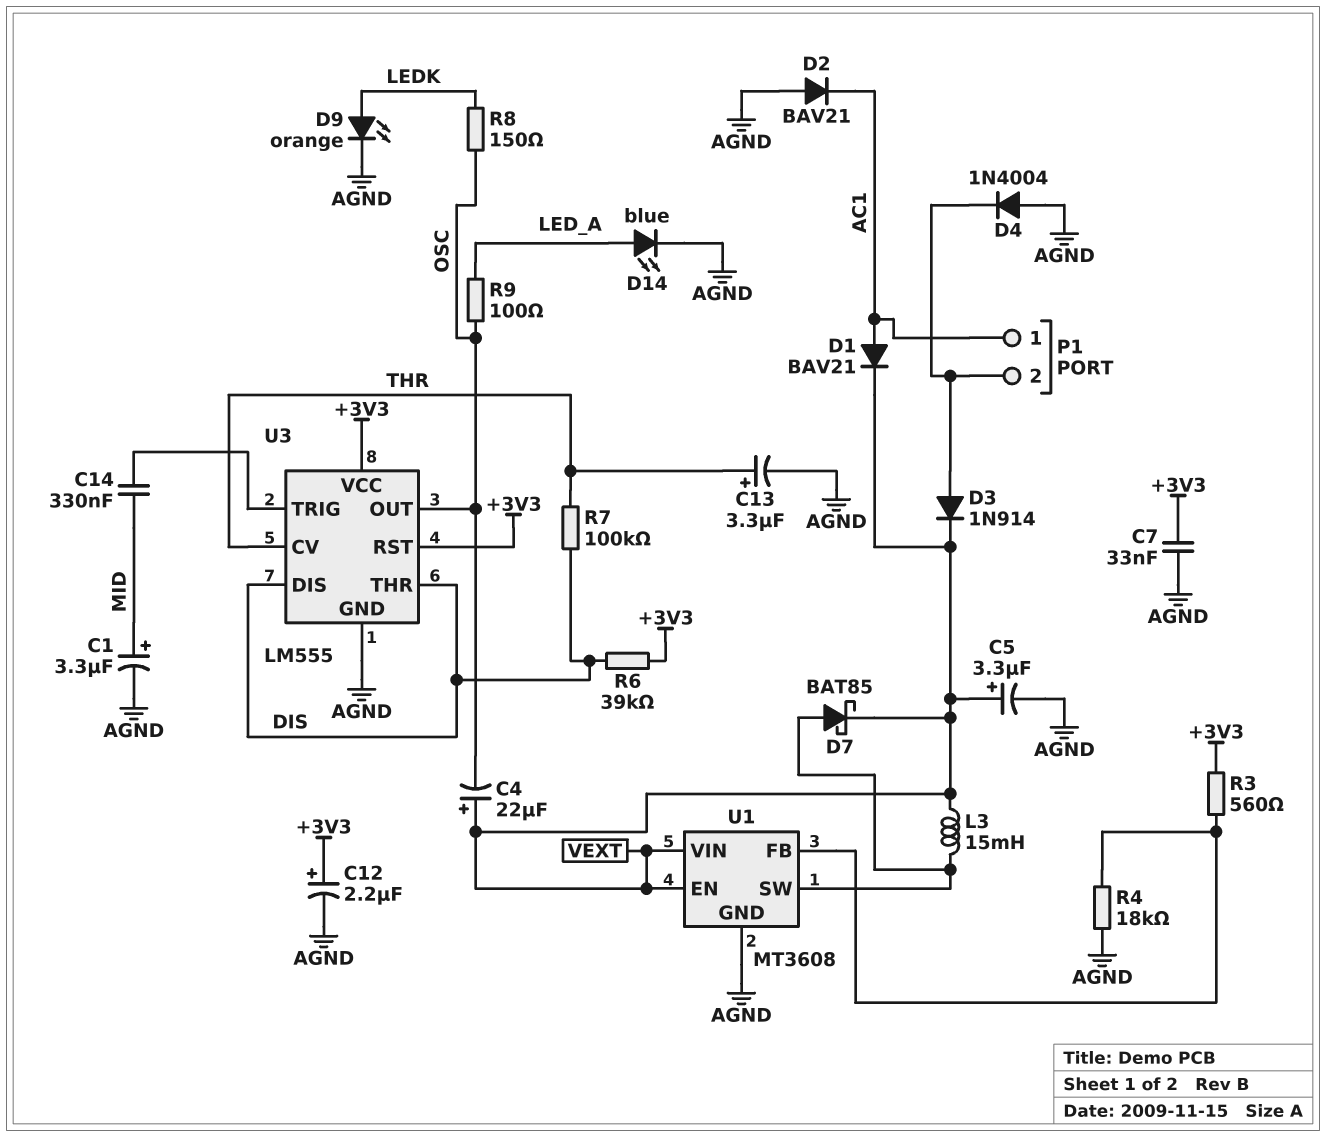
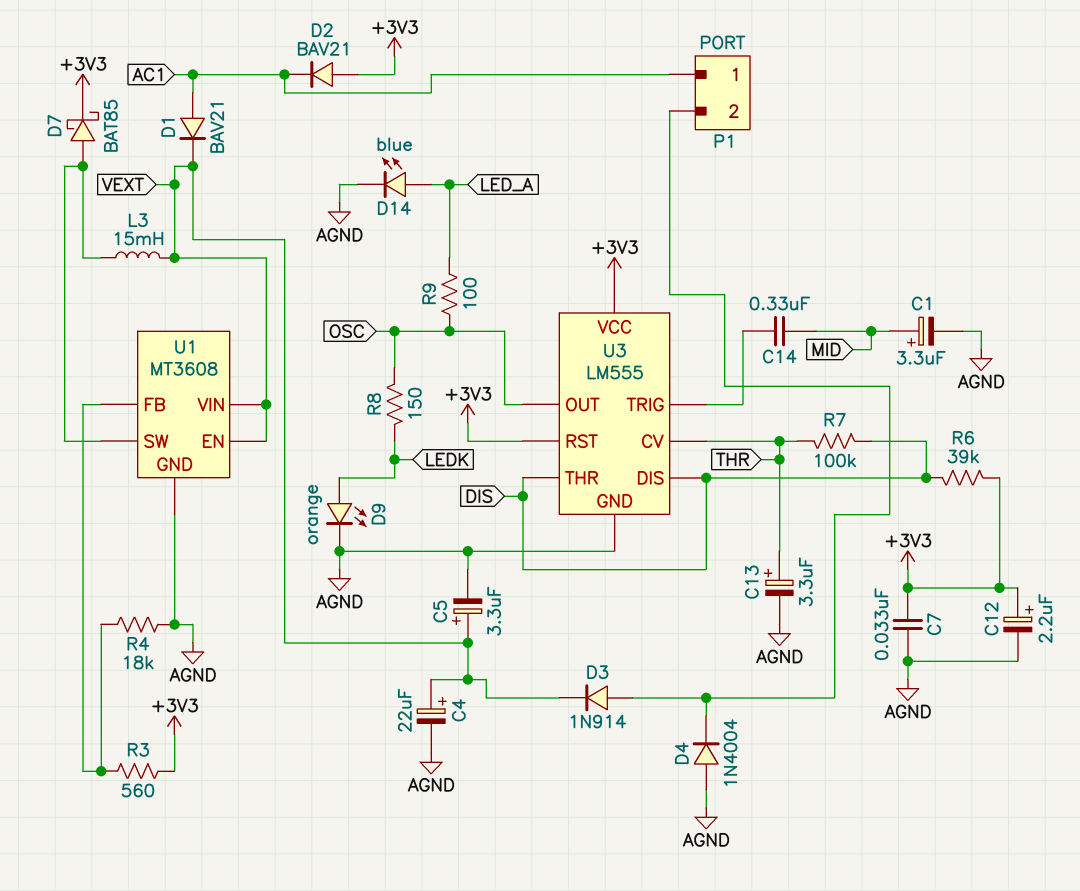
C4: 22uF (plus VEXT, minus OSC) -> 22uF (plus VEXT, minus AGND)
D2: diode BAV21 (A AGND, K AC1) -> diode BAV21 (A +3V3, K AC1)
D7: schottky BAT85 (A U1/SW, K VEXT) -> schottky BAT85 (A U1/SW, K +3V3)

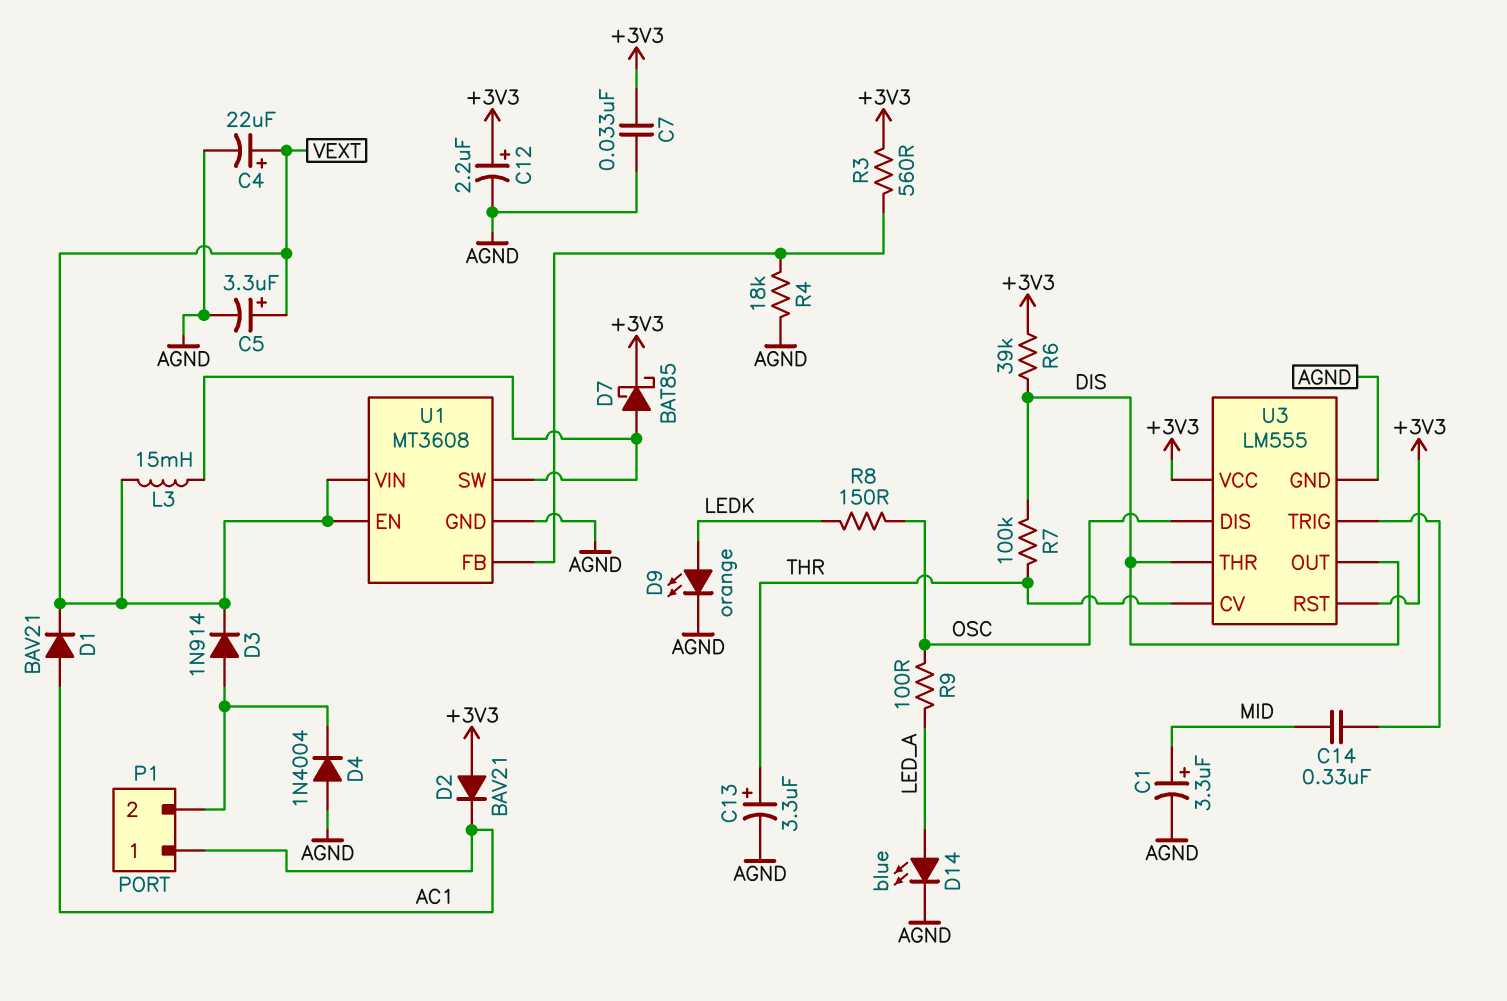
U3 pin DIS: DIS -> OSC
U3 pin OUT: OSC -> DIS

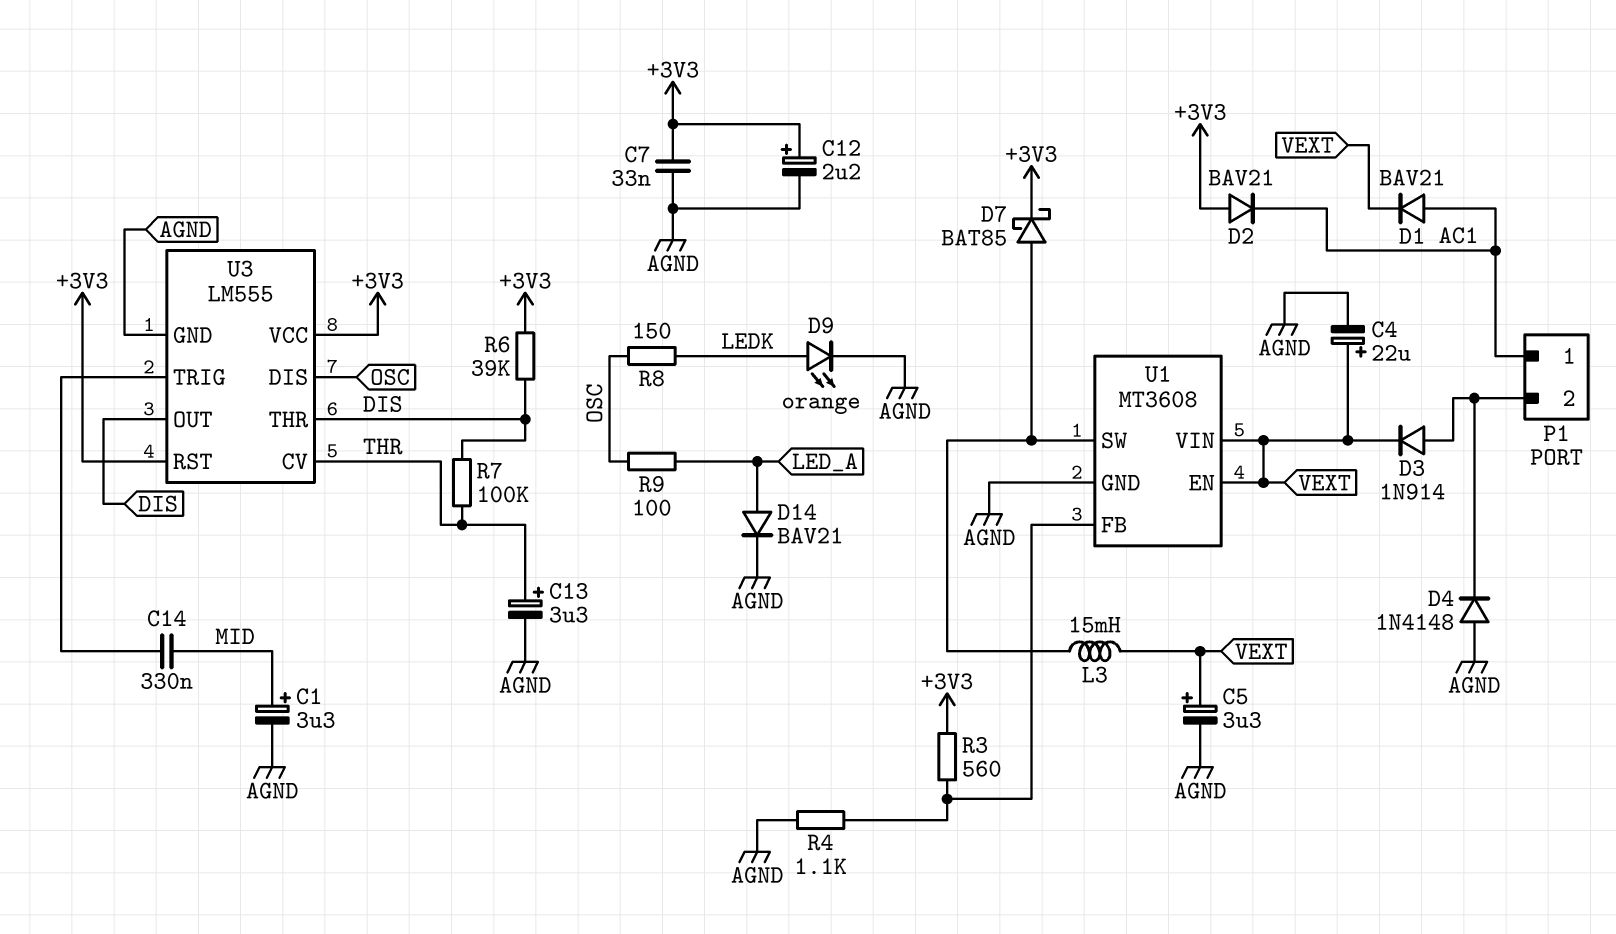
D4: diode 1N4004 (A AGND, K P1/2) -> diode 1N4148 (A AGND, K P1/2)
D14: LED blue (A LED_A, K AGND) -> diode BAV21 (A LED_A, K AGND)
R4: 18k (AGND, U1/FB) -> 1.1k (AGND, U1/FB)

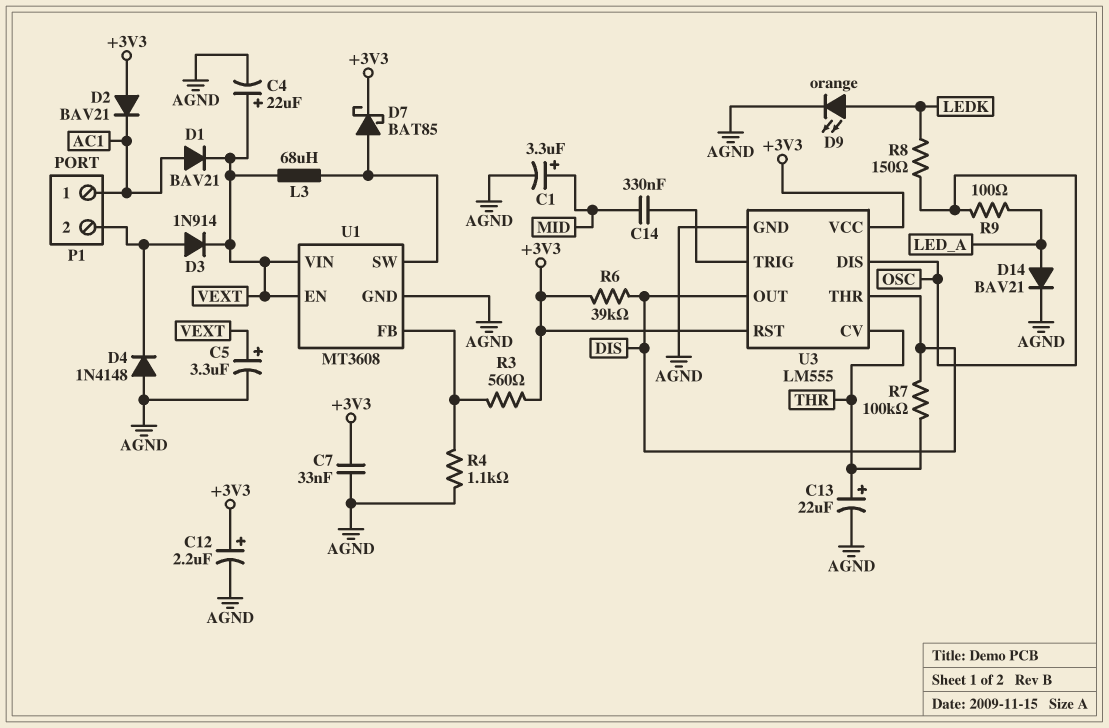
C13: 3.3uF (plus THR, minus AGND) -> 22uF (plus THR, minus AGND)
L3: 15mH (U1/SW, VEXT) -> 68uH (U1/SW, VEXT)

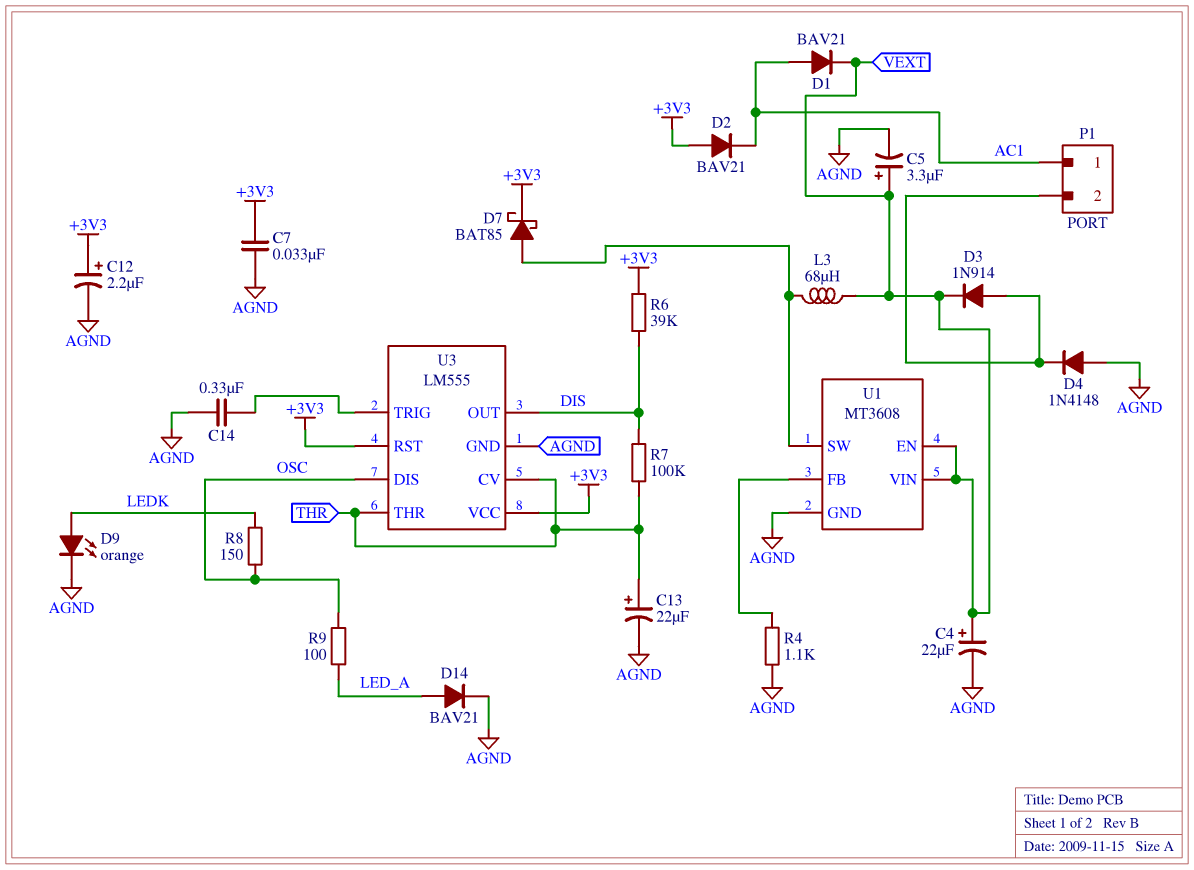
C1: 3.3uF (plus MID, minus AGND) -> none
C14: 330nF (MID, U3/TRIG) -> 330nF (AGND, U3/TRIG)
R3: 560 (+3V3, U1/FB) -> none
U3 pin THR: DIS -> THR

